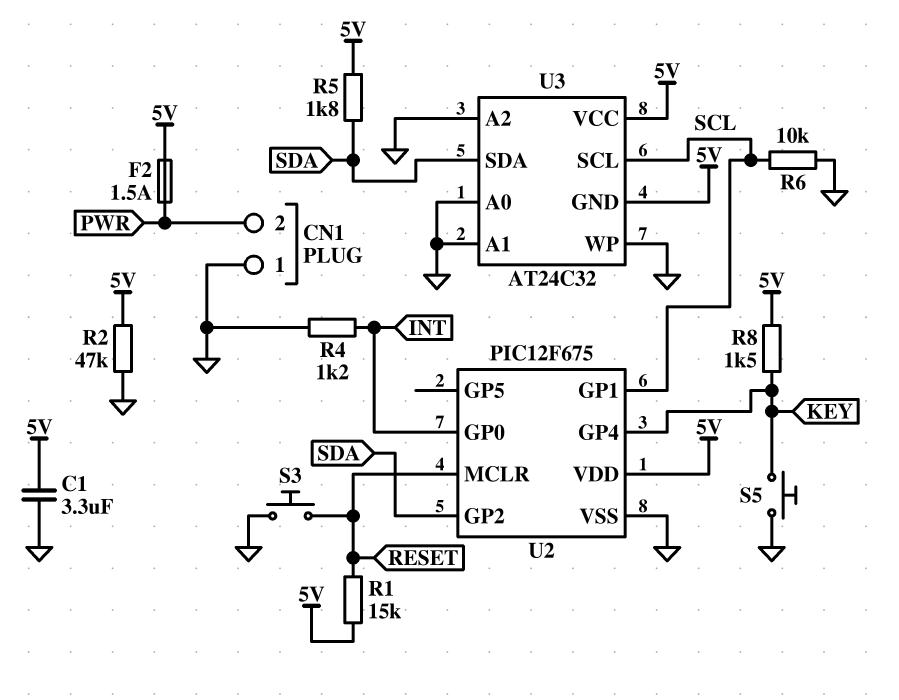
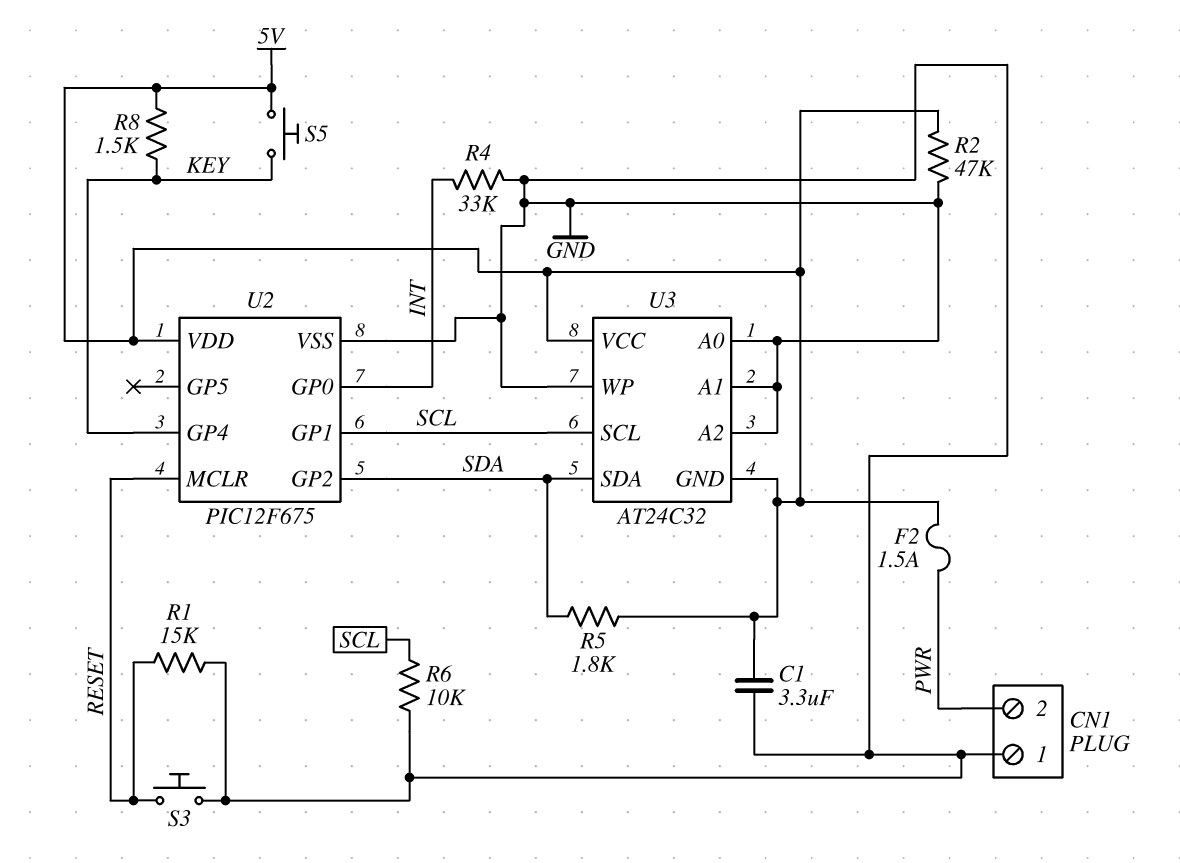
R1: 15k (5V, RESET) -> 15k (GND, RESET)
R4: 1.2k (GND, INT) -> 33k (GND, INT)
S5: button (GND, KEY) -> button (5V, KEY)

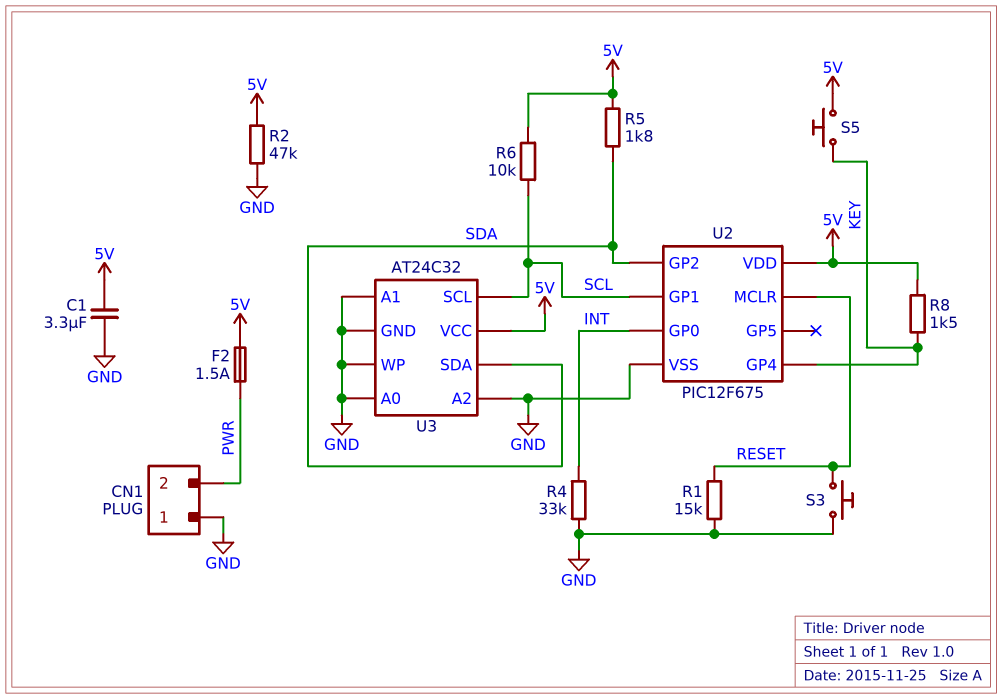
R6: 10k (GND, SCL) -> 10k (5V, SCL)
U3 pin GND: 5V -> GND

